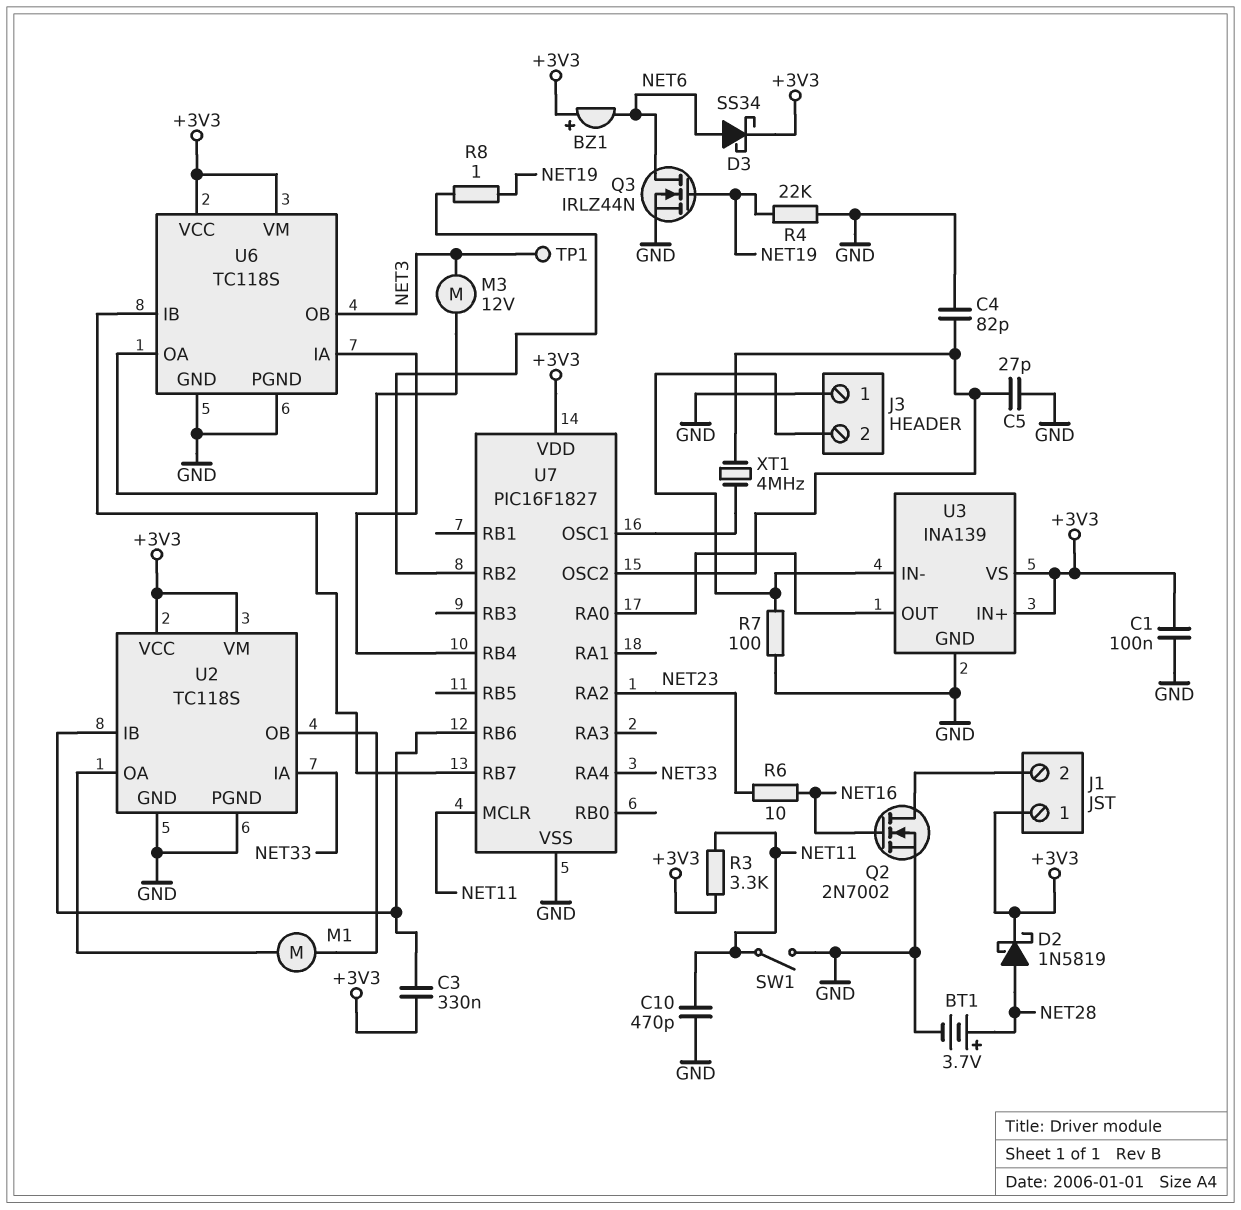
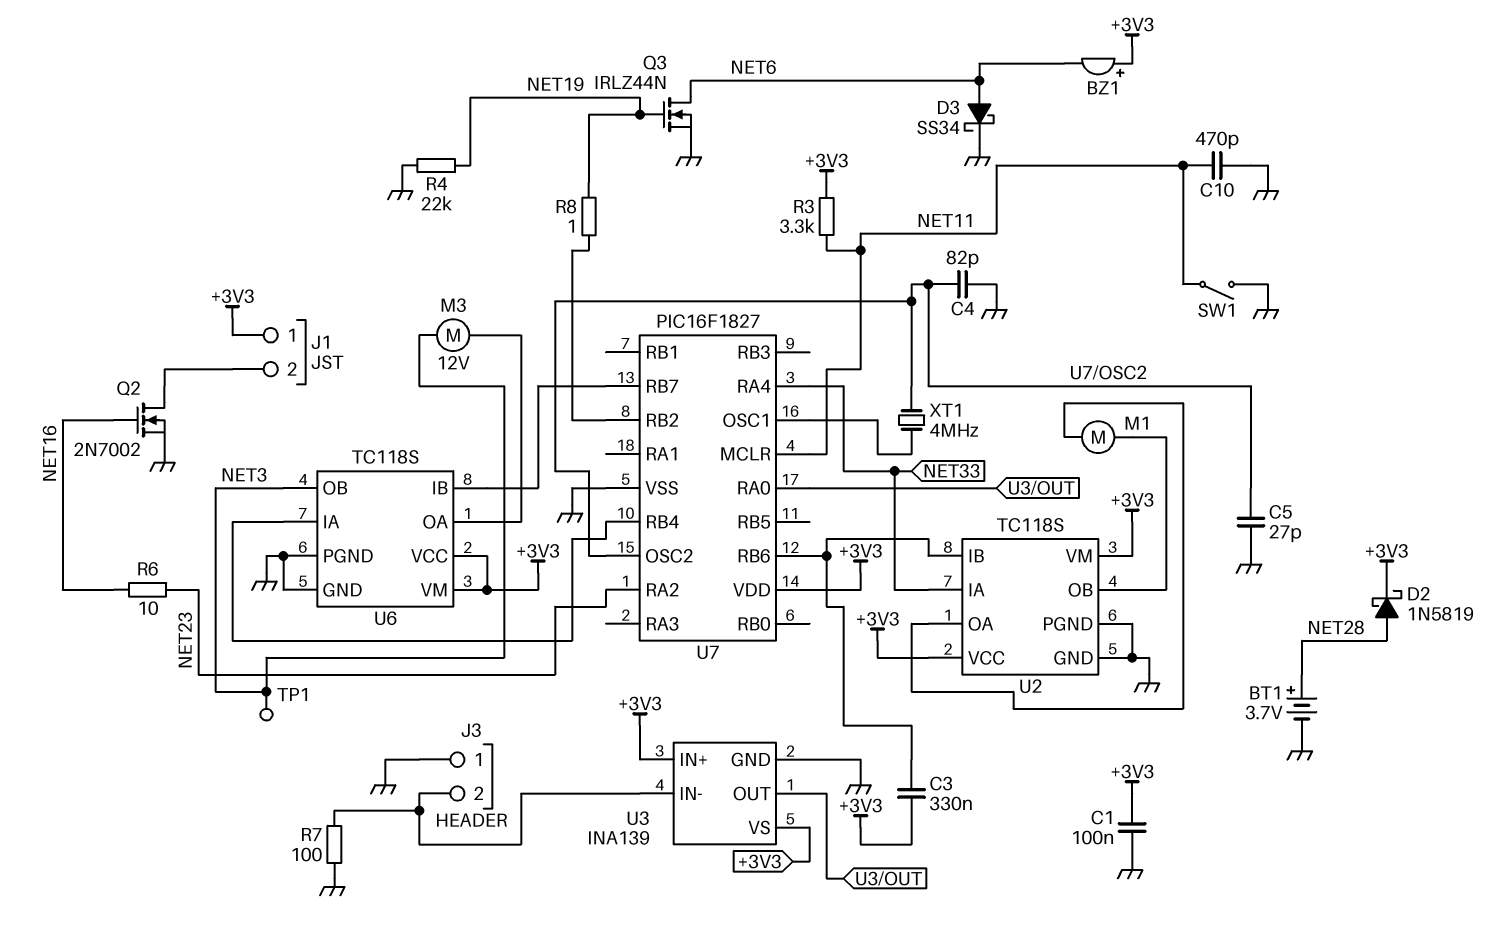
D3: schottky SS34 (A NET6, K +3V3) -> schottky SS34 (A NET6, K GND)

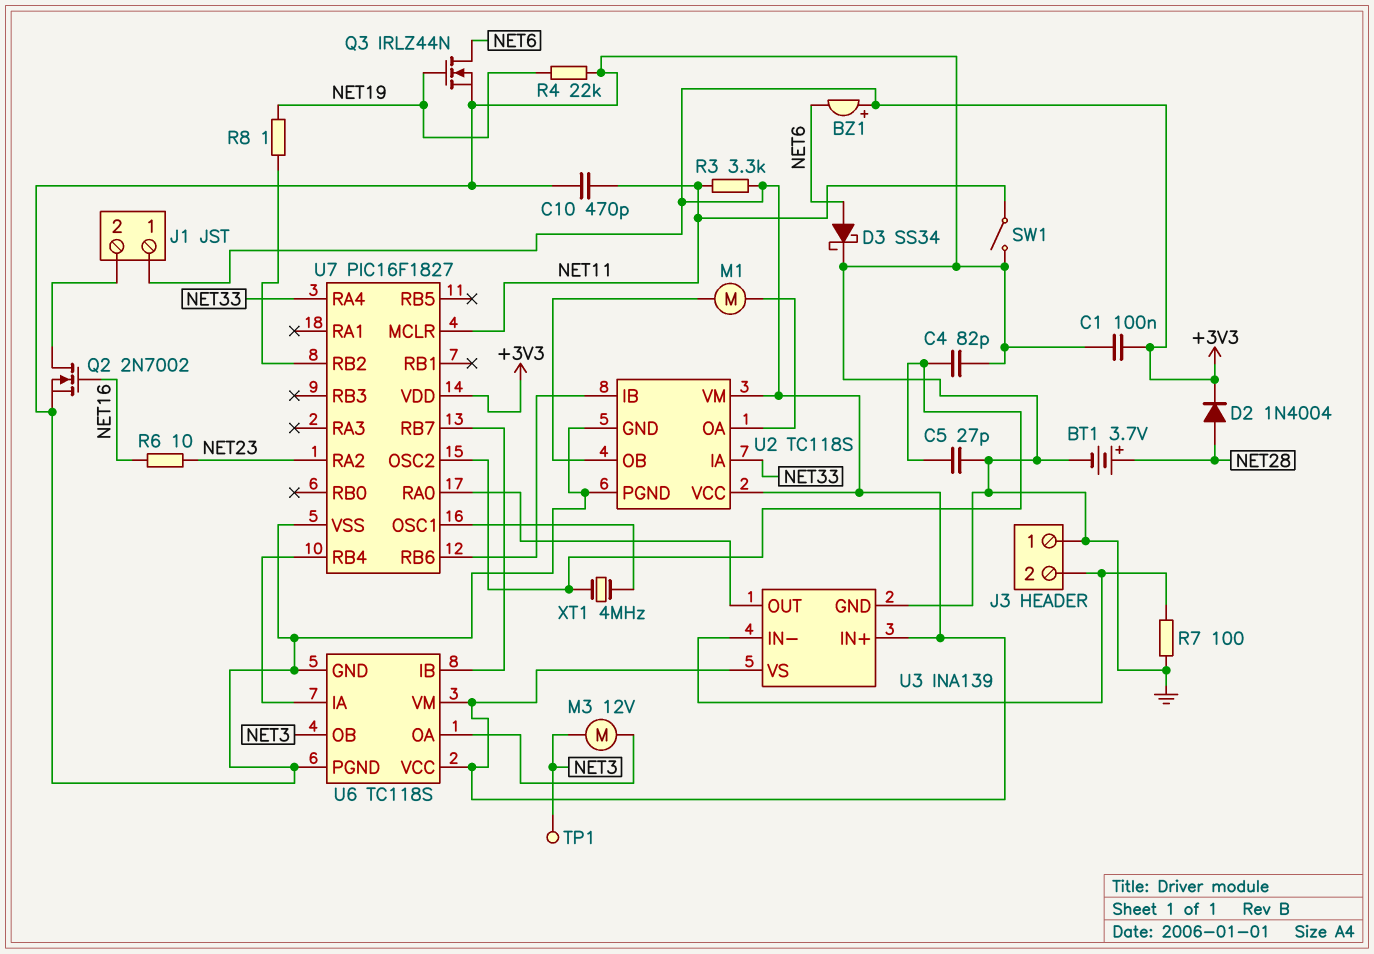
C3: 330nF (+3V3, U2/IB) -> none
D2: schottky 1N5819 (A NET28, K +3V3) -> diode 1N4004 (A NET28, K +3V3)

